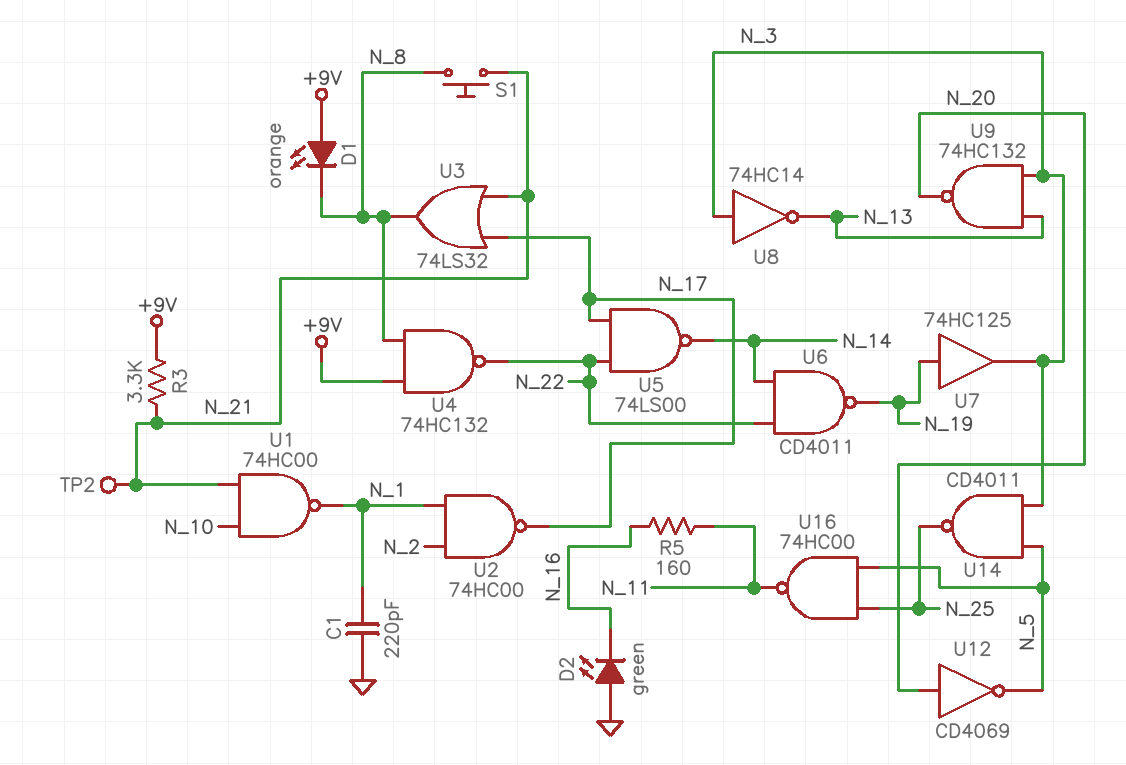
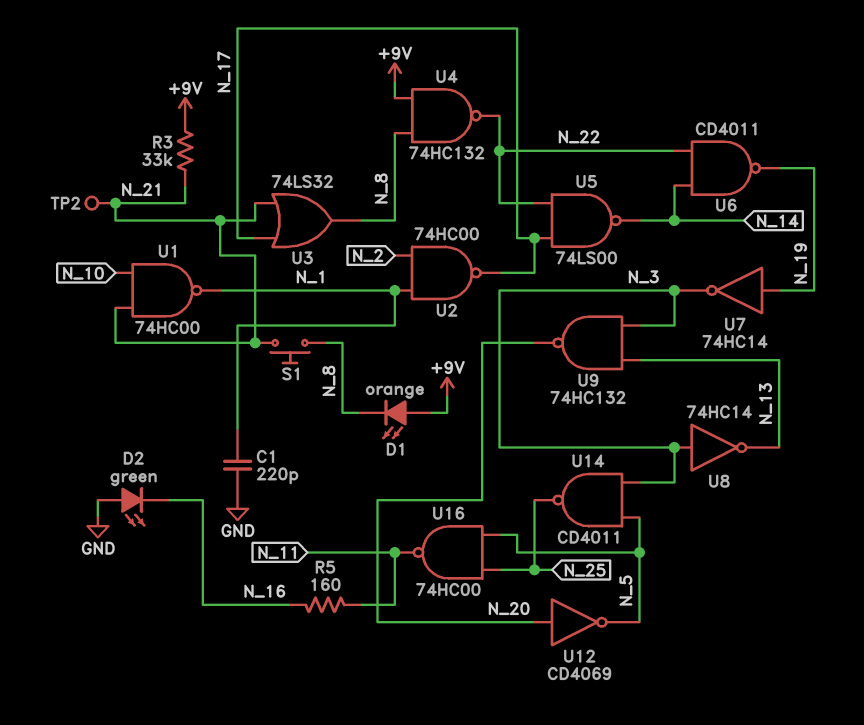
R3: 3.3k (+9V, N_21) -> 33k (+9V, N_21)
U7: buffer 74HC125 (in N_19, out N_3) -> NOT 74HC14 (in N_19, out N_3)

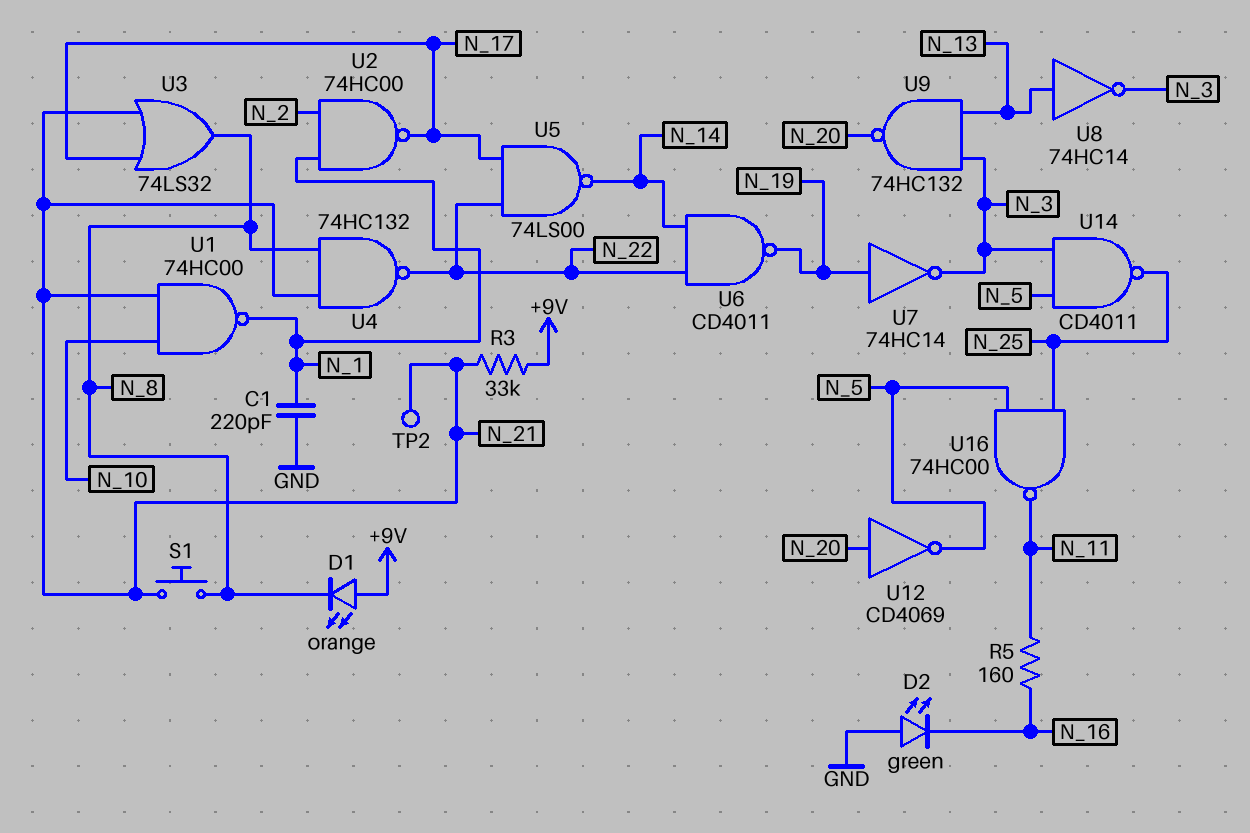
U4: NAND 74HC132 (in +9V, in N_8, out N_22) -> NAND 74HC132 (in N_8, in N_21, out N_22)
U8: NOT 74HC14 (in N_3, out N_13) -> NOT 74HC14 (in N_13, out N_3)

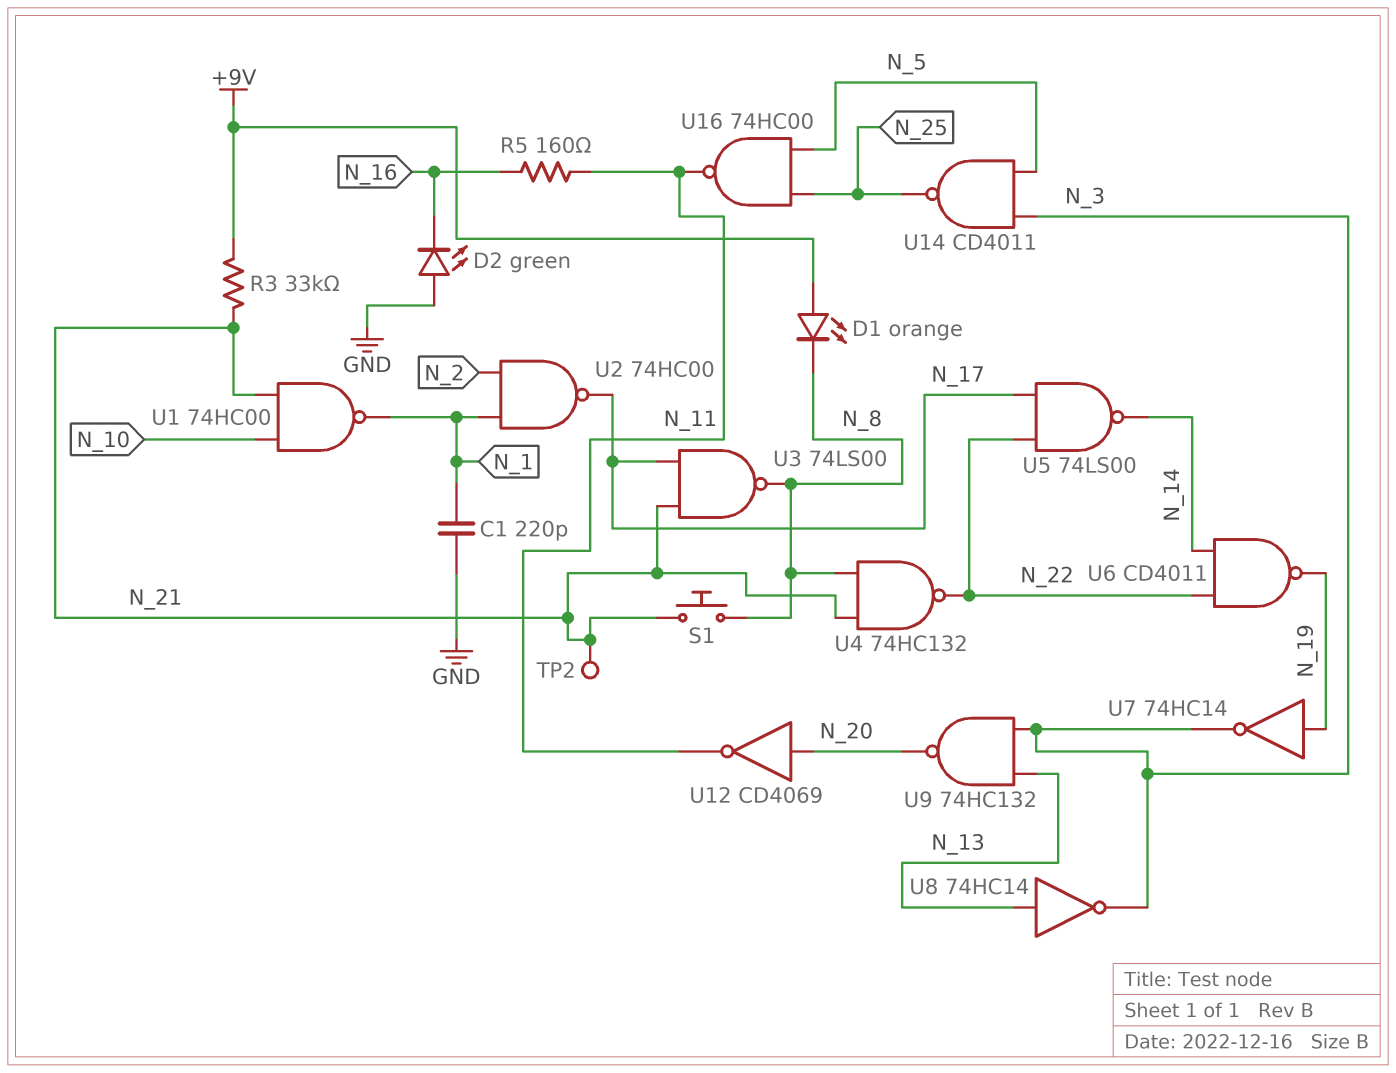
U3: OR 74LS32 (in N_17, in N_21, out N_8) -> NAND 74LS00 (in N_17, in N_21, out N_8)
U12: NOT CD4069 (in N_20, out N_5) -> NOT CD4069 (in N_20, out N_11)

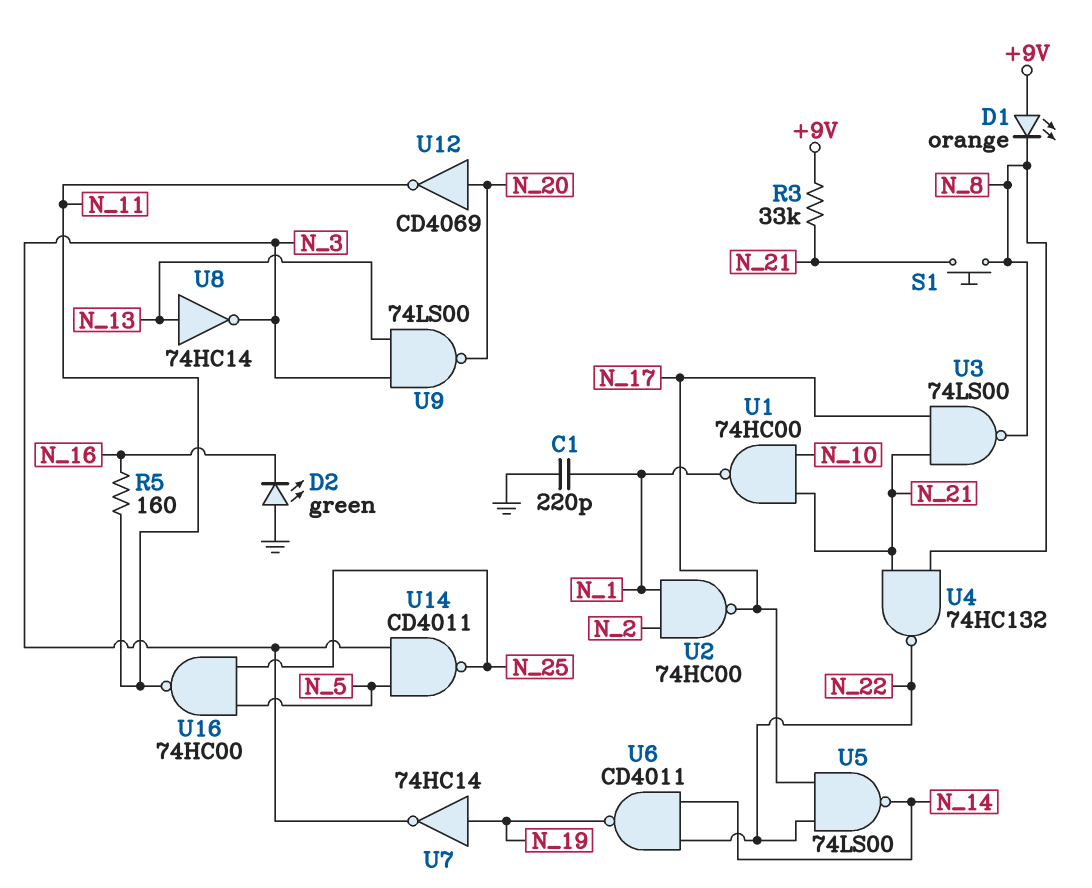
TP2: test point (N_21) -> none
U9: NAND 74HC132 (in N_3, in N_13, out N_20) -> NAND 74LS00 (in N_3, in N_13, out N_20)

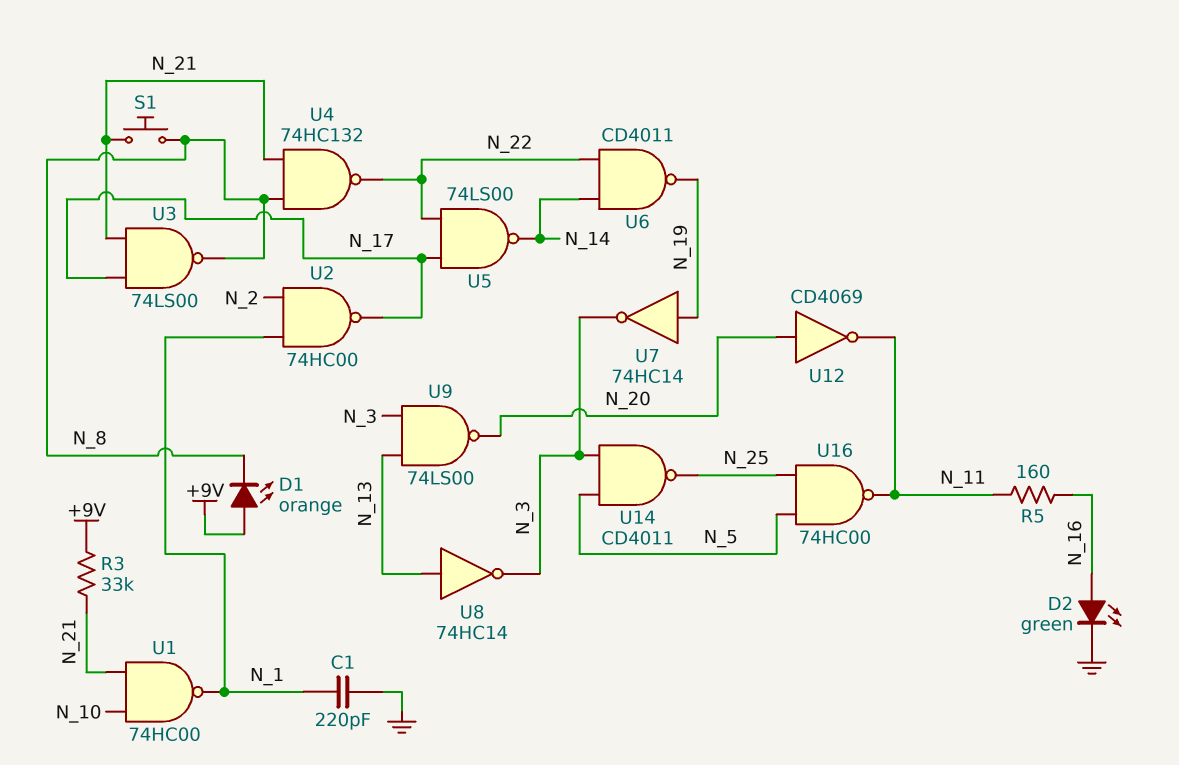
D2: LED green (A GND, K N_16) -> LED green (A N_16, K GND)

